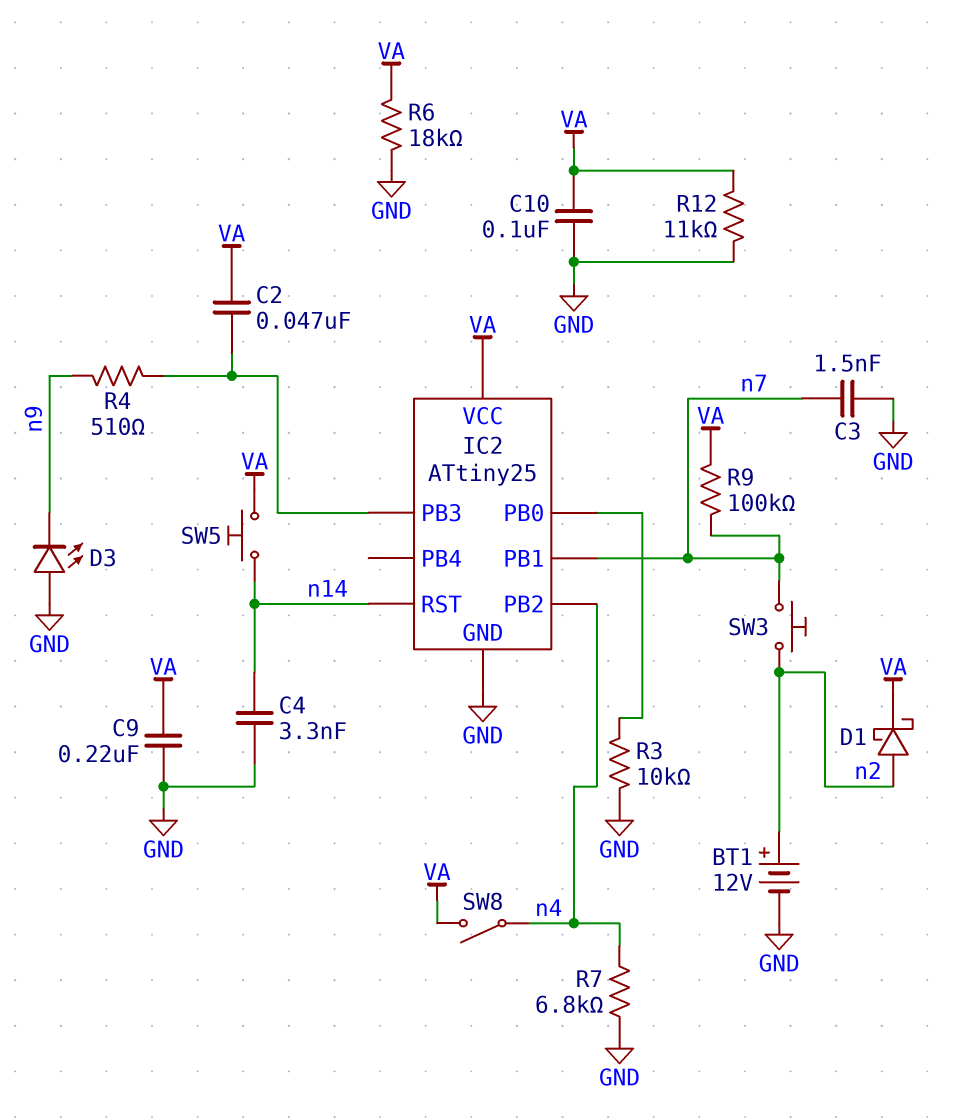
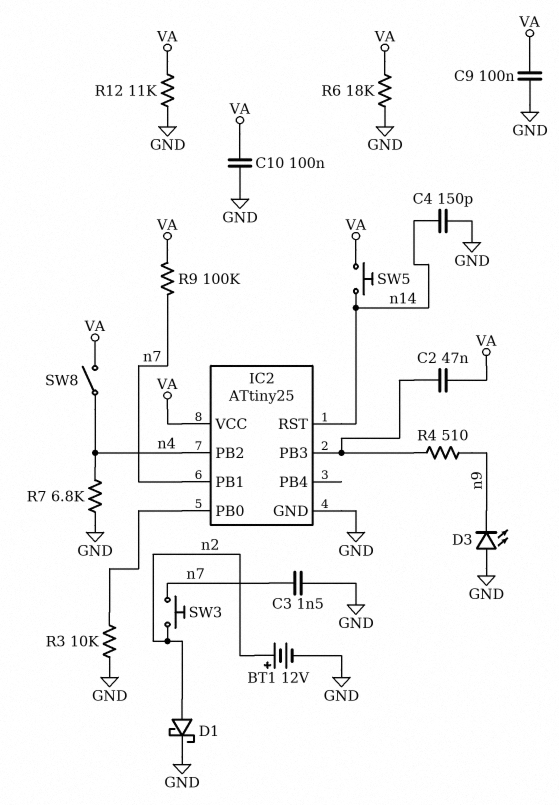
C4: 3.3nF (GND, n14) -> 150pF (GND, n14)
C9: 220nF (GND, VA) -> 100nF (GND, VA)
D1: schottky (A n2, K VA) -> schottky (A n2, K GND)

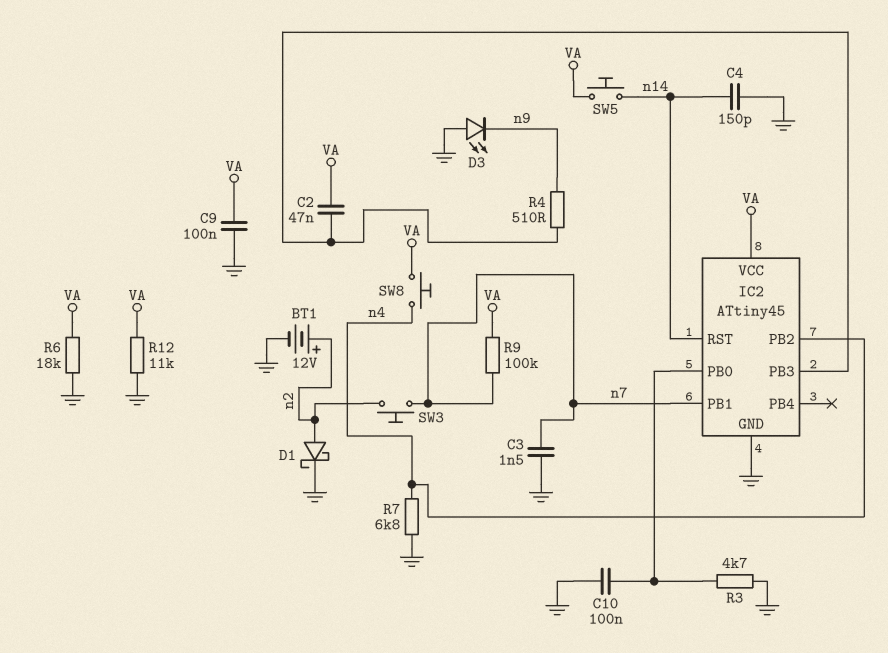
C10: 100nF (GND, VA) -> 100nF (GND, IC2/PB0)
IC2: ATtiny25 -> ATtiny45
R3: 10k (GND, IC2/PB0) -> 4.7k (GND, IC2/PB0)
SW8: switch (VA, n4) -> button (VA, n4)

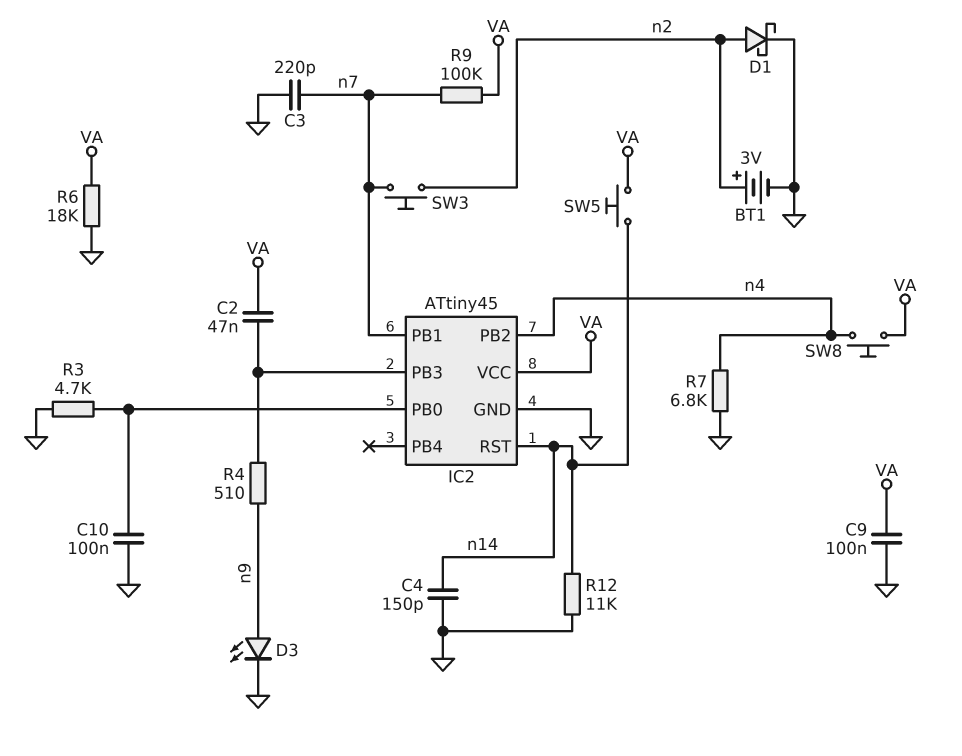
BT1: 12V (plus n2, minus GND) -> 3V (plus n2, minus GND)
C3: 1.5nF (GND, n7) -> 220pF (GND, n7)
D3: LED (A GND, K n9) -> LED (A n9, K GND)
R12: 11k (GND, VA) -> 11k (GND, n14)

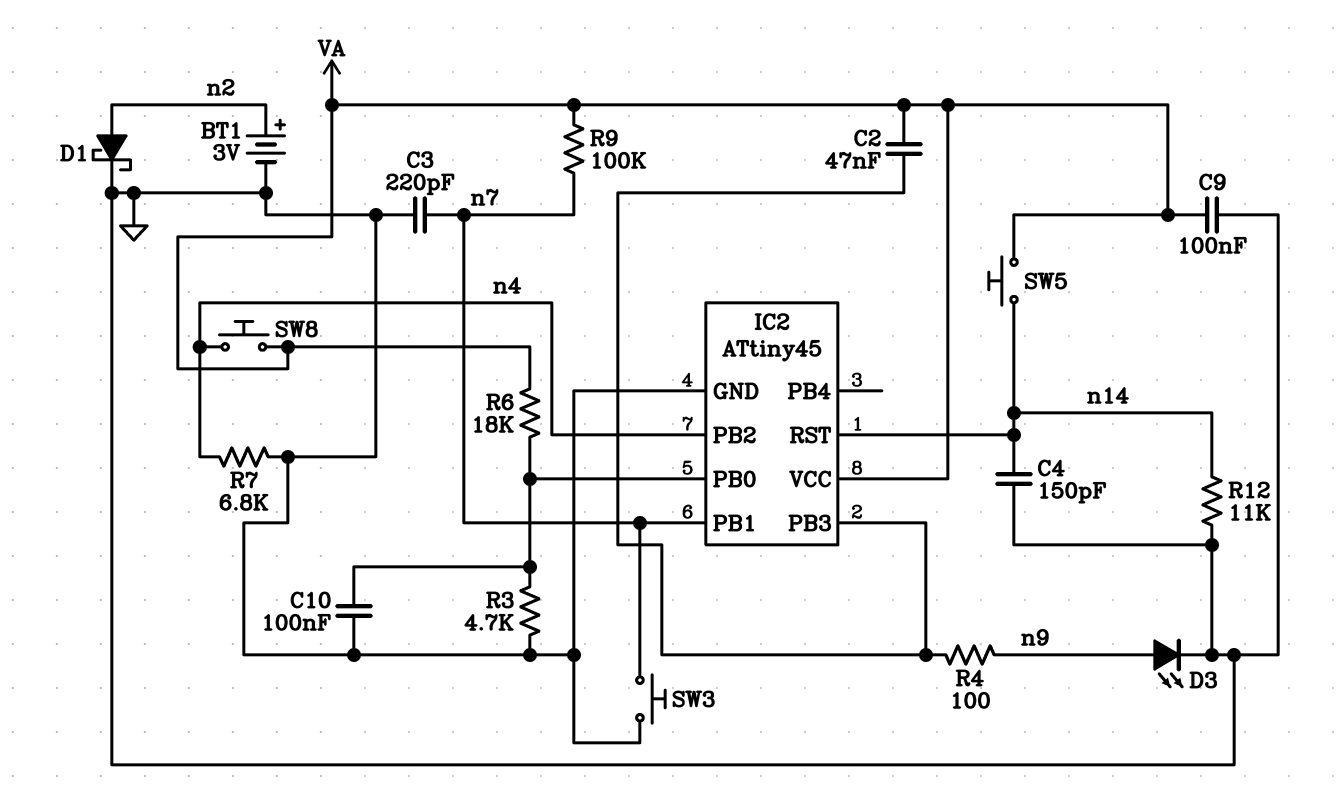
R4: 510 (IC2/PB3, n9) -> 100 (IC2/PB3, n9)
R6: 18k (GND, VA) -> 18k (IC2/PB0, VA)
SW3: button (n2, n7) -> button (GND, n7)

